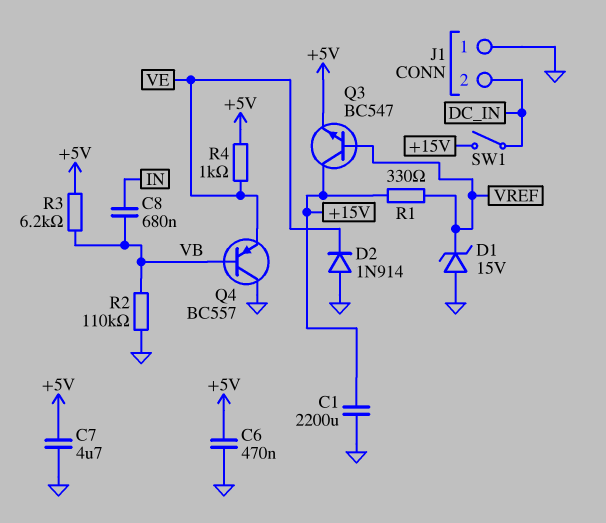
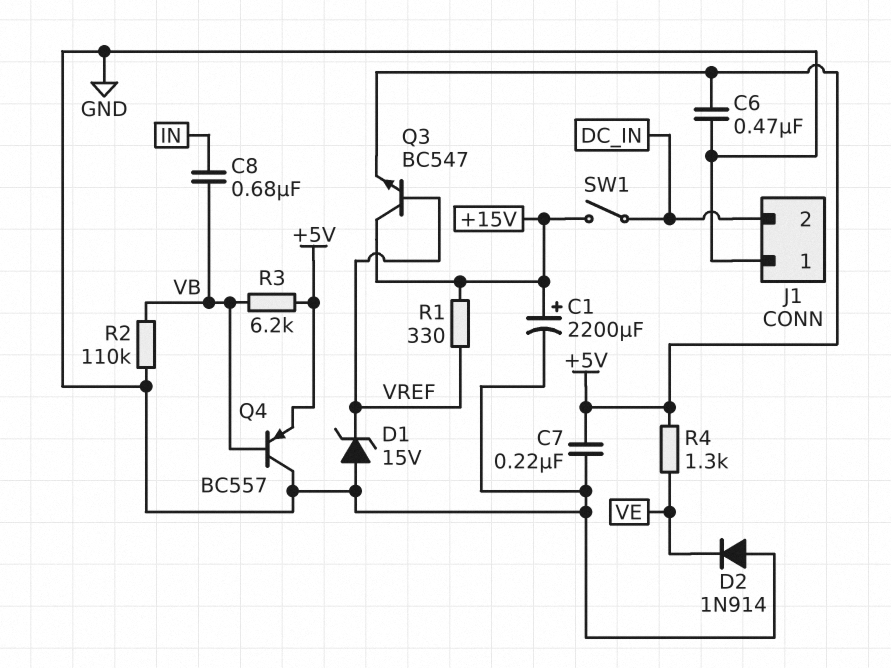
C1: 2200uF (+15V, GND) -> 2200uF (plus +15V, minus GND)
C7: 4.7uF (+5V, GND) -> 220nF (+5V, GND)
Q4: PNP BC557 (B VB, C GND, E VE) -> PNP BC557 (B VB, C GND, E +5V)
R4: 1k (+5V, VE) -> 1.3k (+5V, VE)

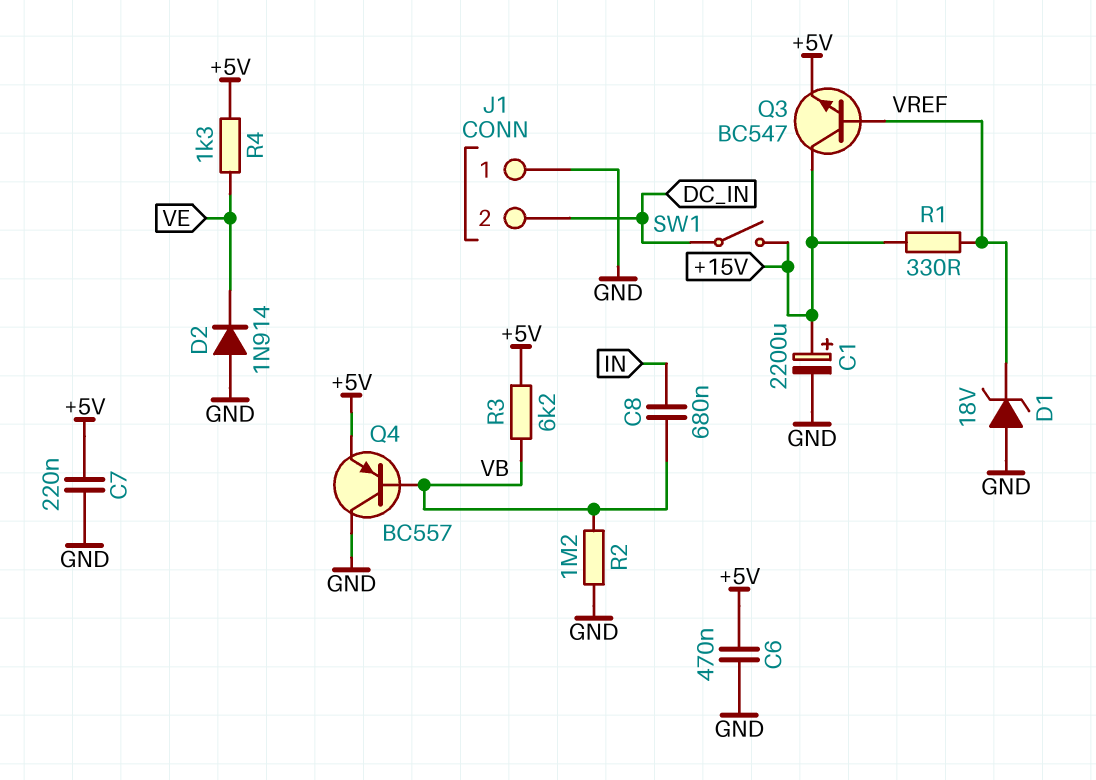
D1: zener 15V (A GND, K VREF) -> zener 18V (A GND, K VREF)
R2: 110k (GND, VB) -> 1.2M (GND, VB)

